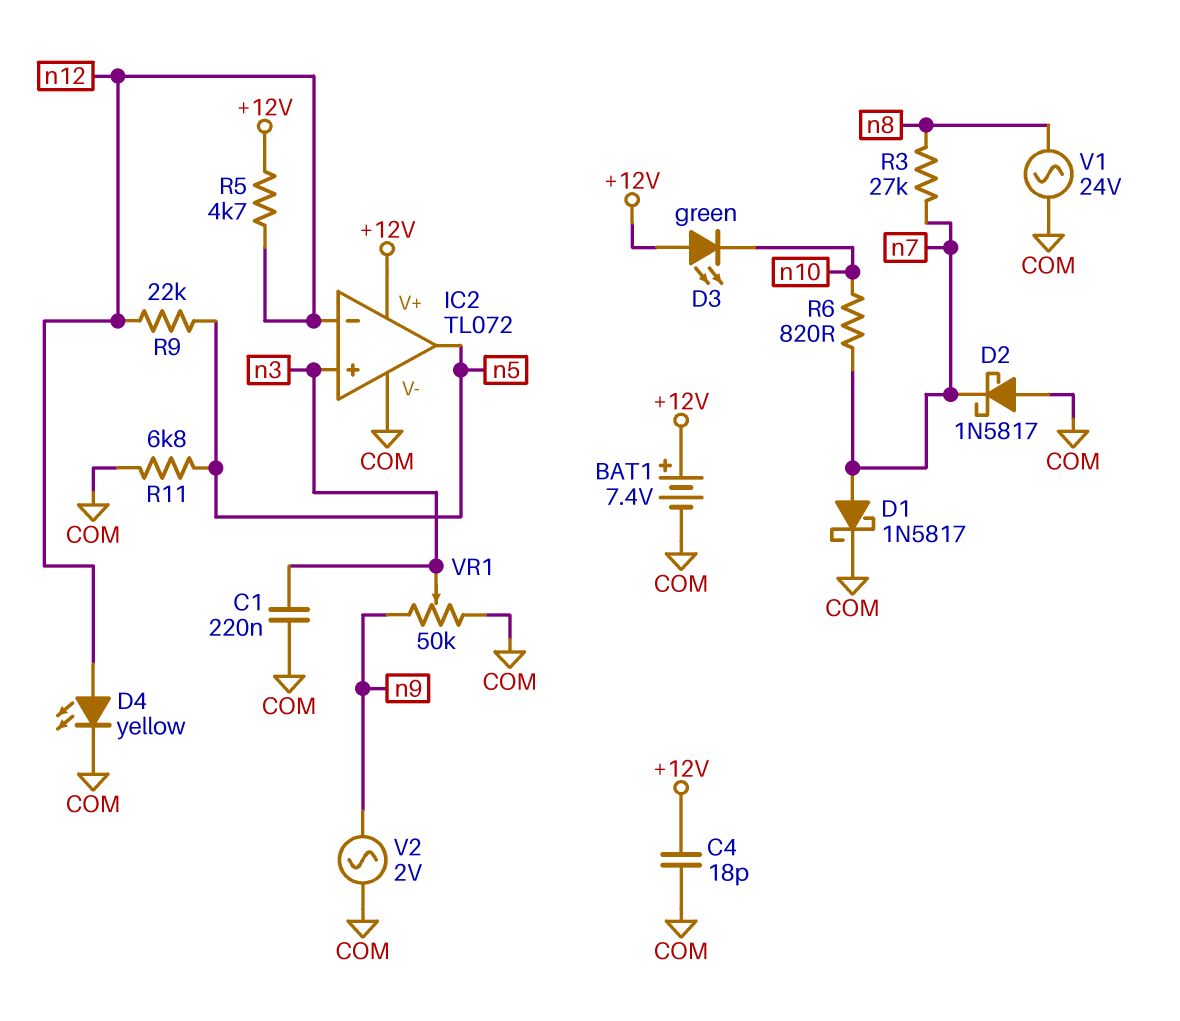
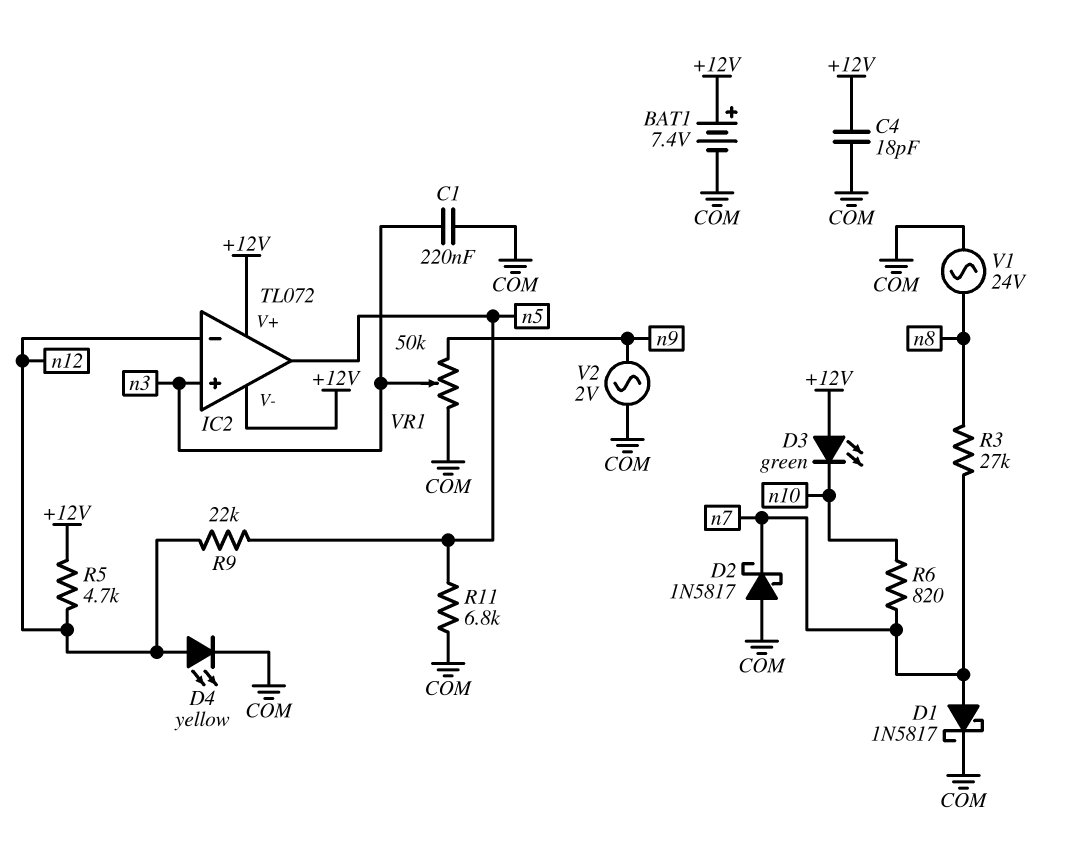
IC2 pin V-: COM -> +12V

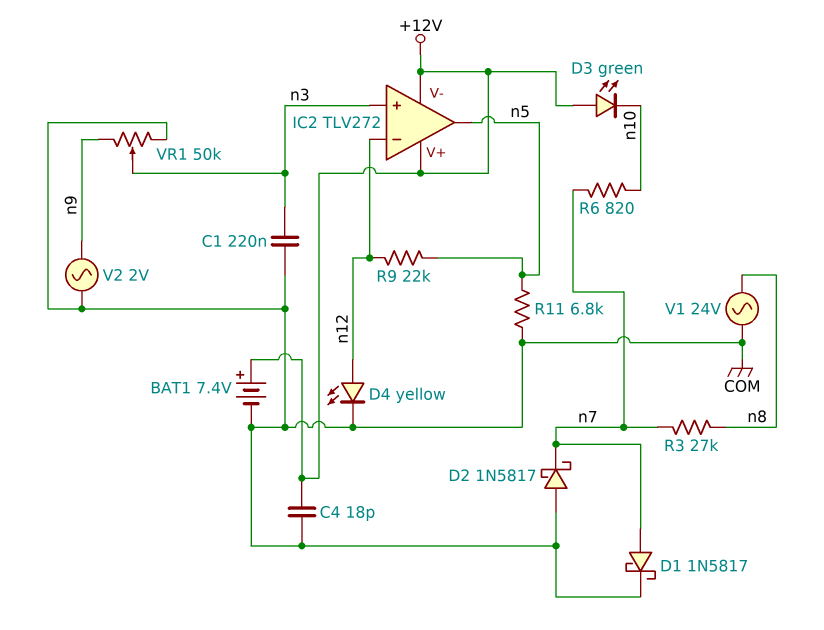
IC2: TL072 -> TLV272
R5: 4.7k (+12V, n12) -> none

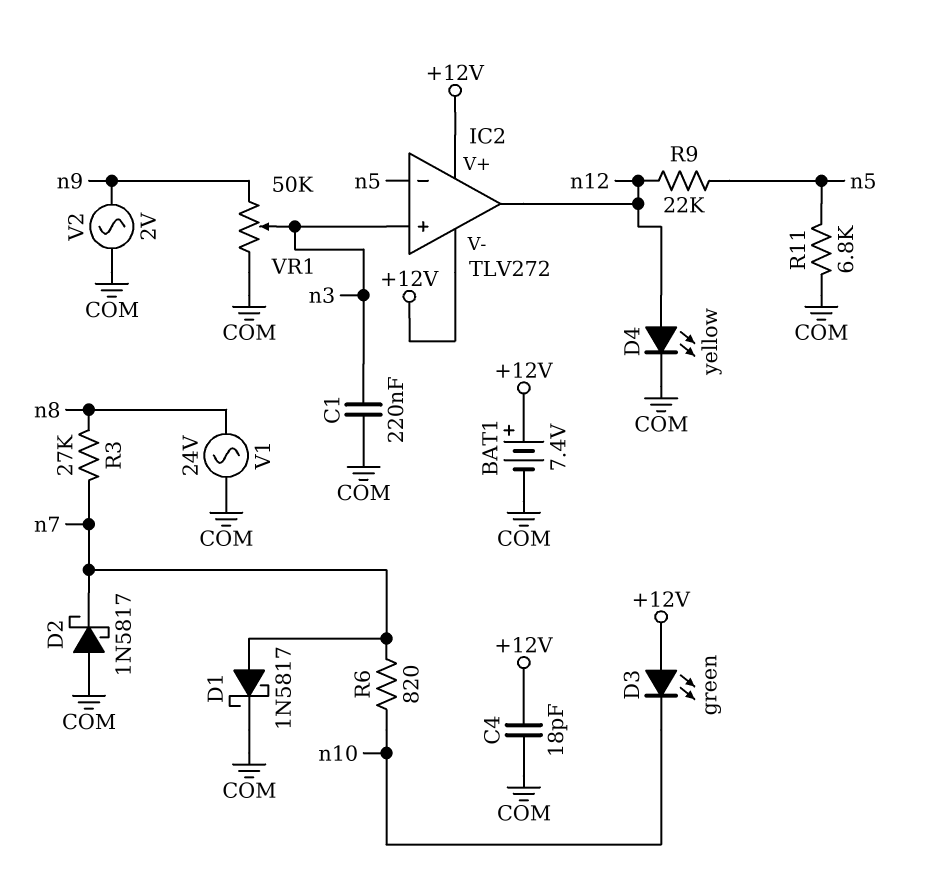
IC2 pin in-: n12 -> n5
IC2 pin out: n5 -> n12

